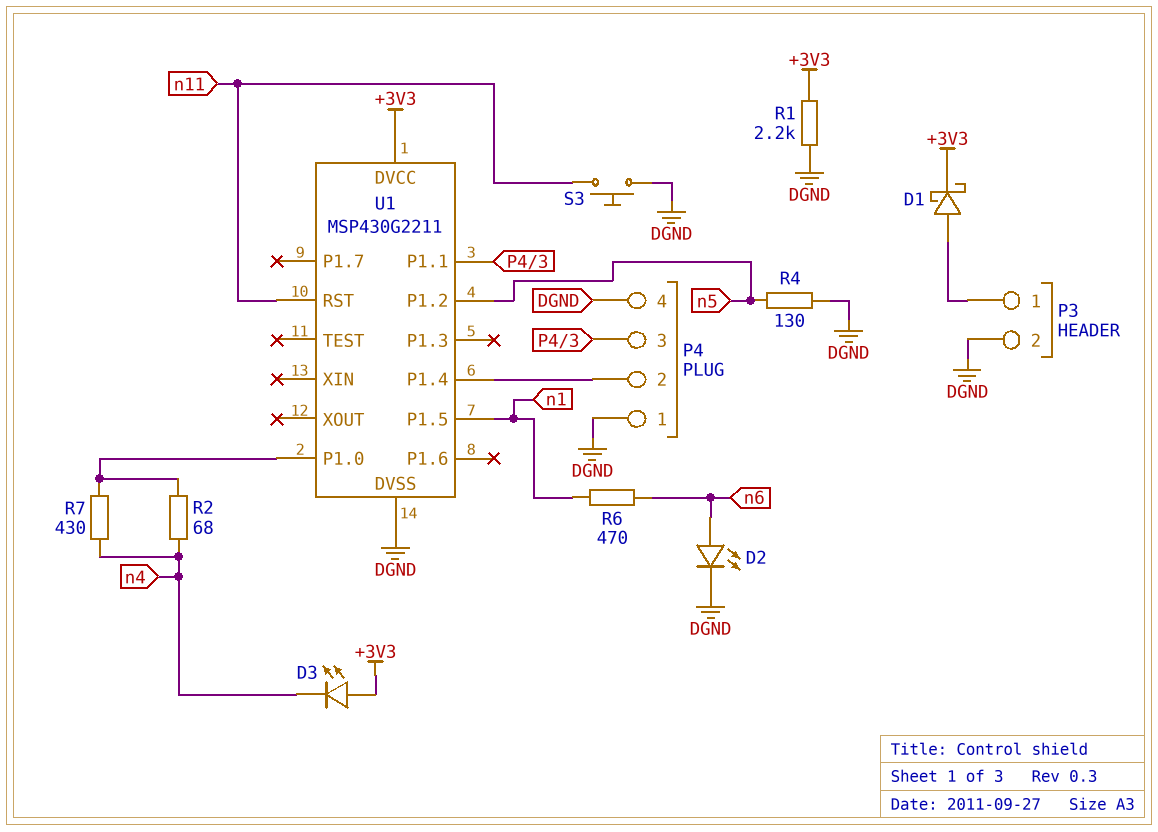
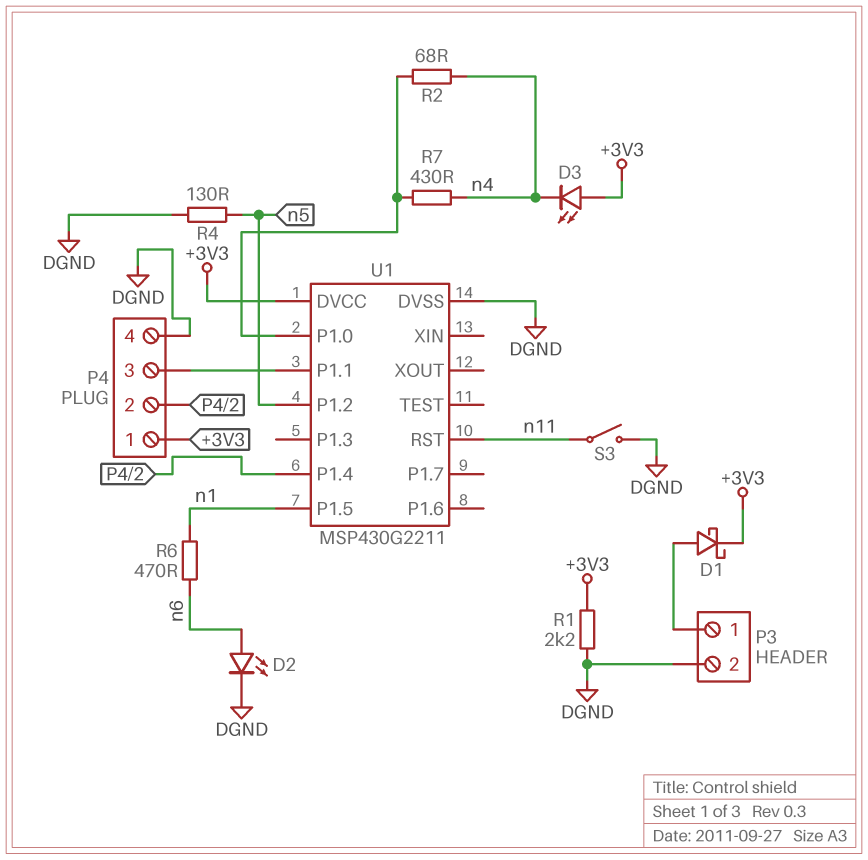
P4 pin 1: DGND -> +3V3
S3: button (DGND, n11) -> switch (DGND, n11)

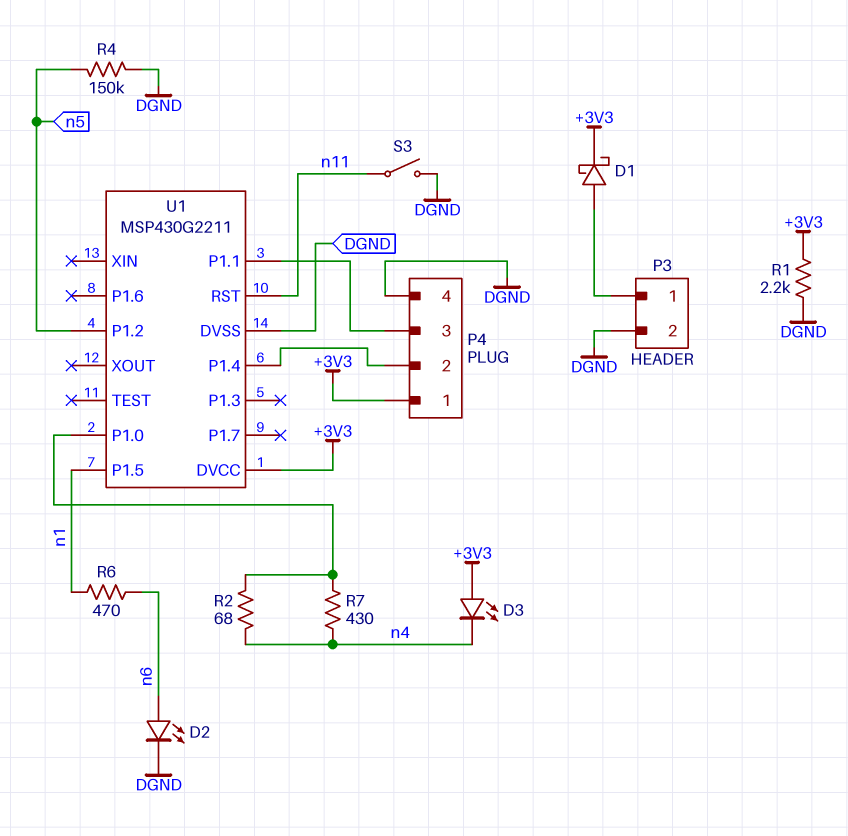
R4: 130 (DGND, n5) -> 150k (DGND, n5)

